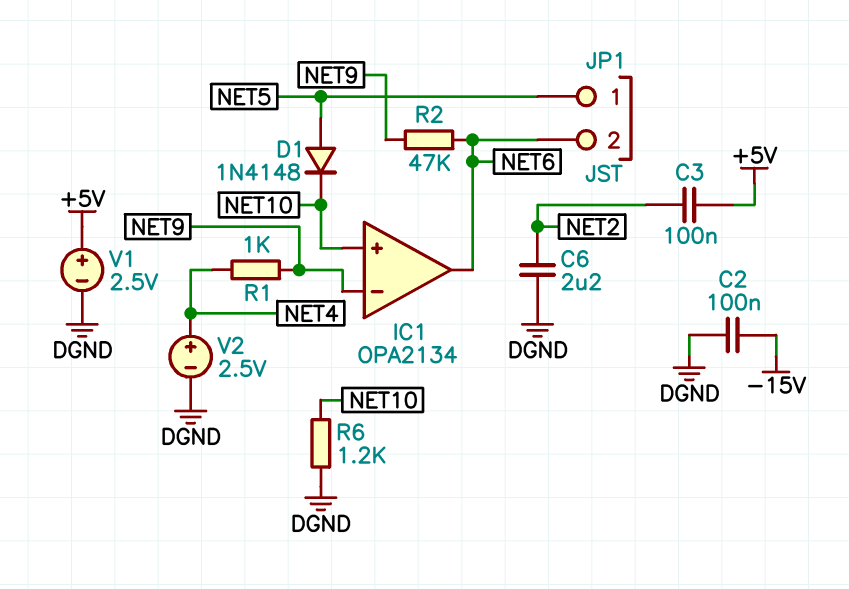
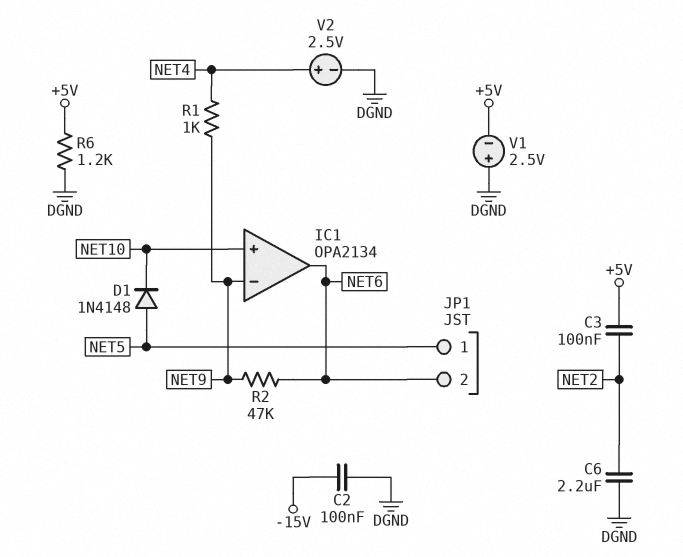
R6: 1.2k (DGND, NET10) -> 1.2k (+5V, DGND)
V1: 2.5V (plus +5V, minus DGND) -> 2.5V (plus DGND, minus +5V)

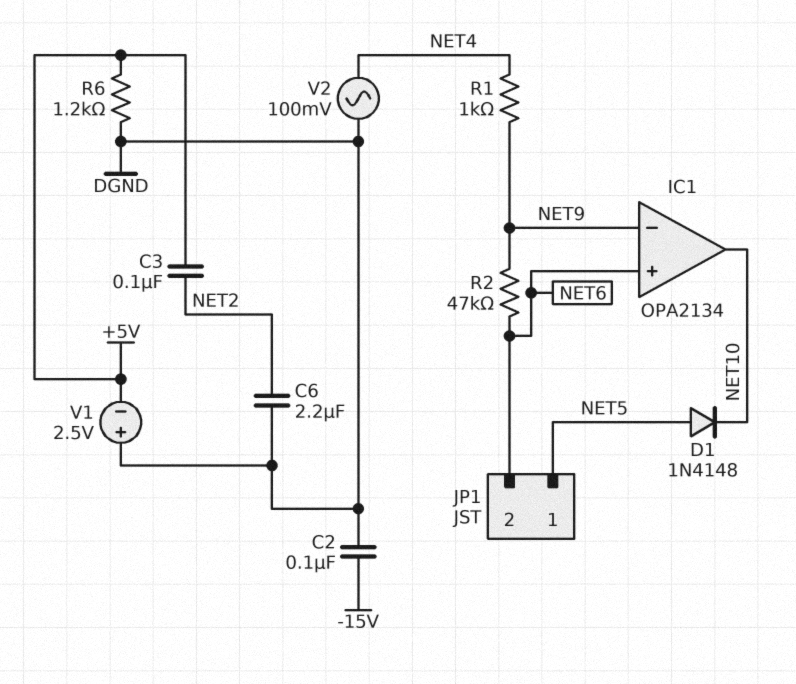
IC1 pin in+: NET10 -> NET6
IC1 pin out: NET6 -> NET10
V2: 2.5V (plus NET4, minus DGND) -> AC 100mV (DGND, NET4)

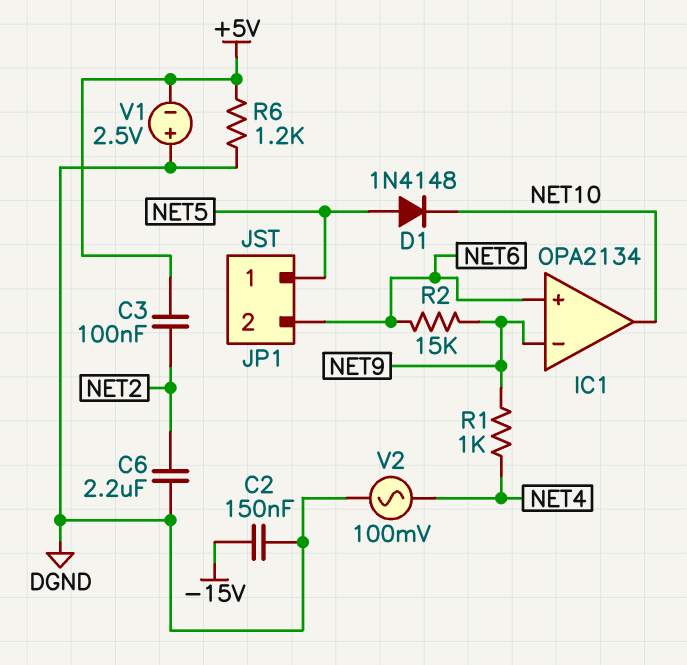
C2: 100nF (-15V, DGND) -> 150nF (-15V, DGND)
R2: 47k (NET6, NET9) -> 15k (NET6, NET9)

